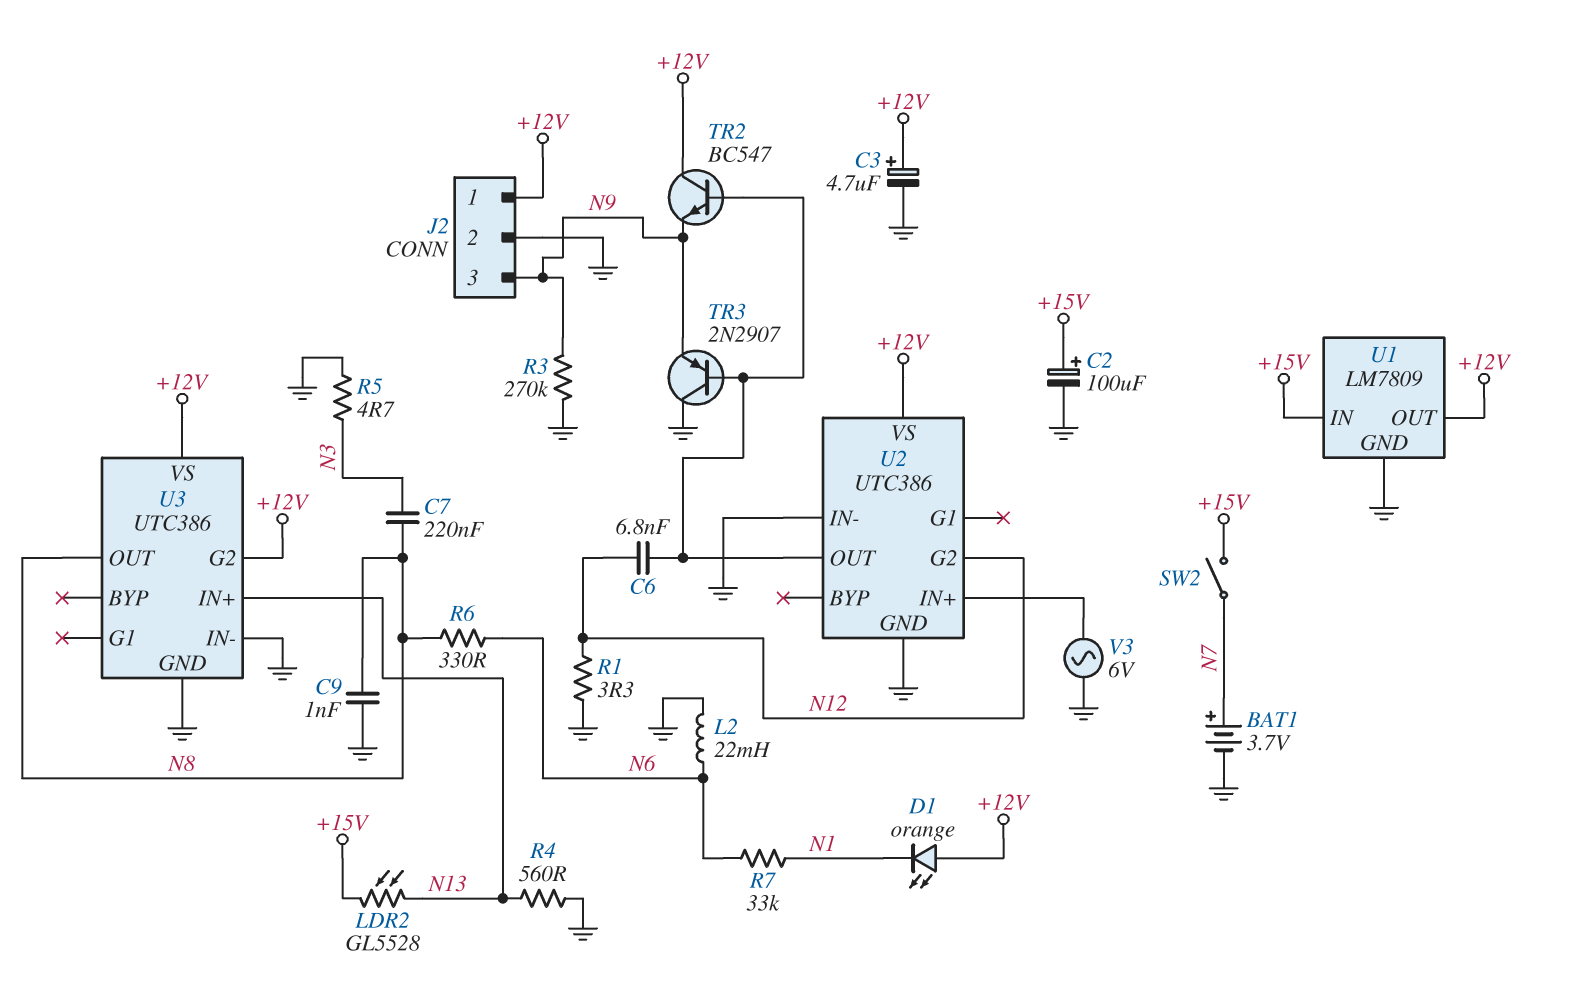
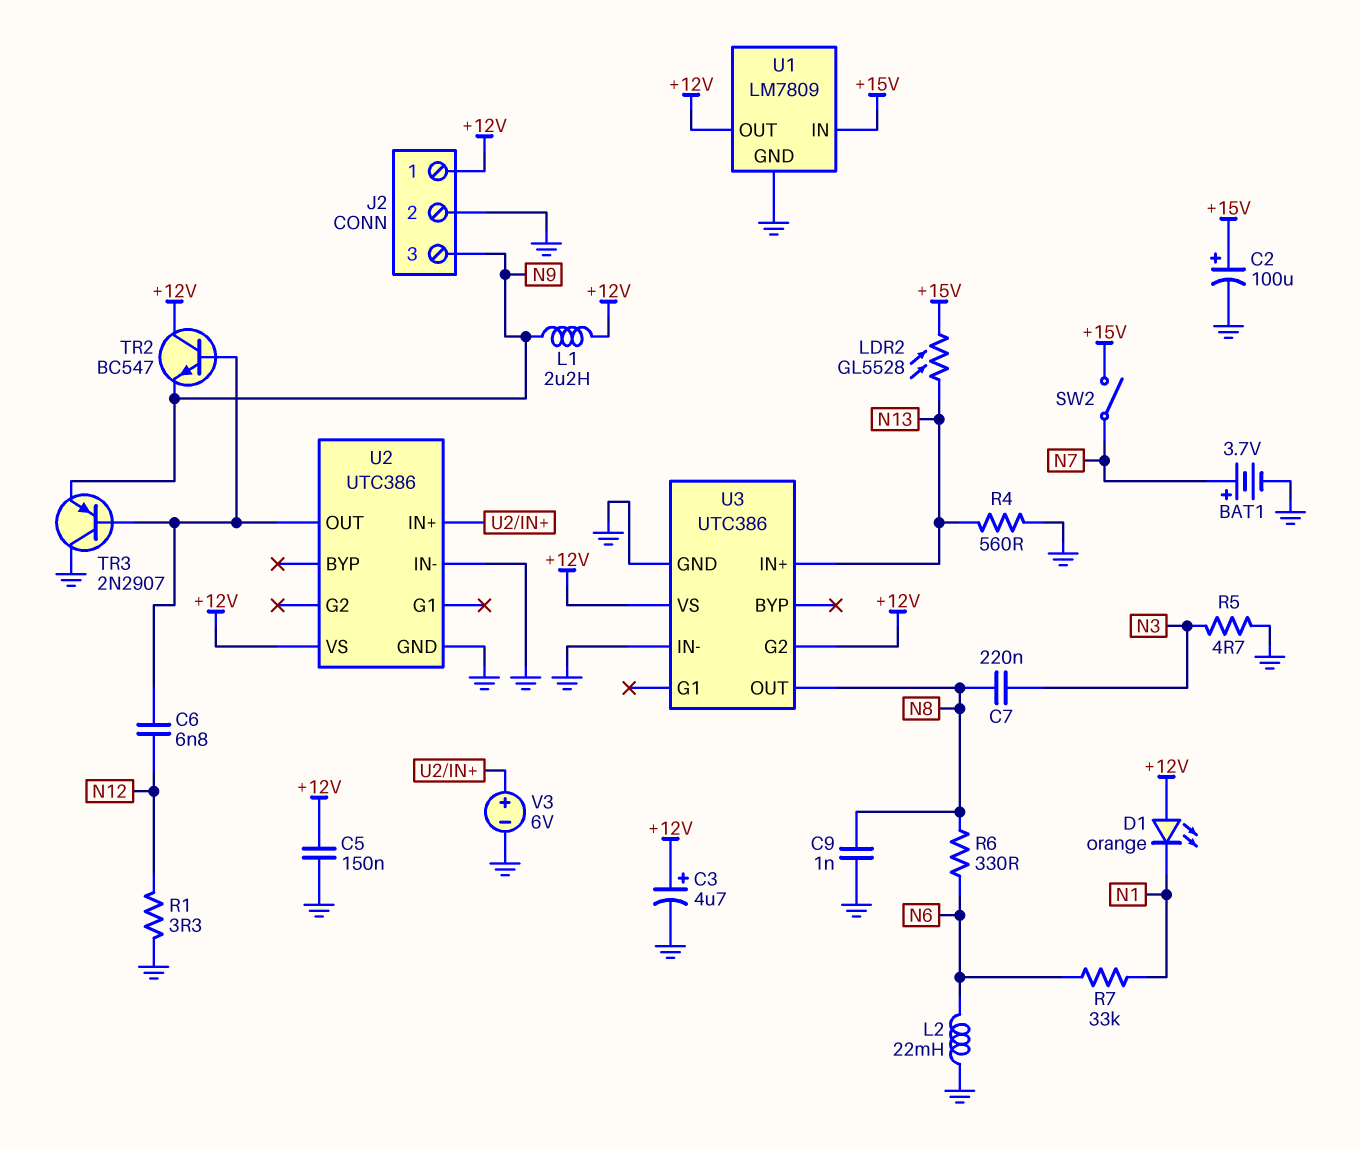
C5: none -> 150nF (+12V, GND)
L1: none -> 2.2uH (+12V, N9)
R3: 270k (GND, N9) -> none
U2 pin G2: N12 -> none
V3: AC 6V (GND, U2/IN+) -> 6V (plus U2/IN+, minus GND)

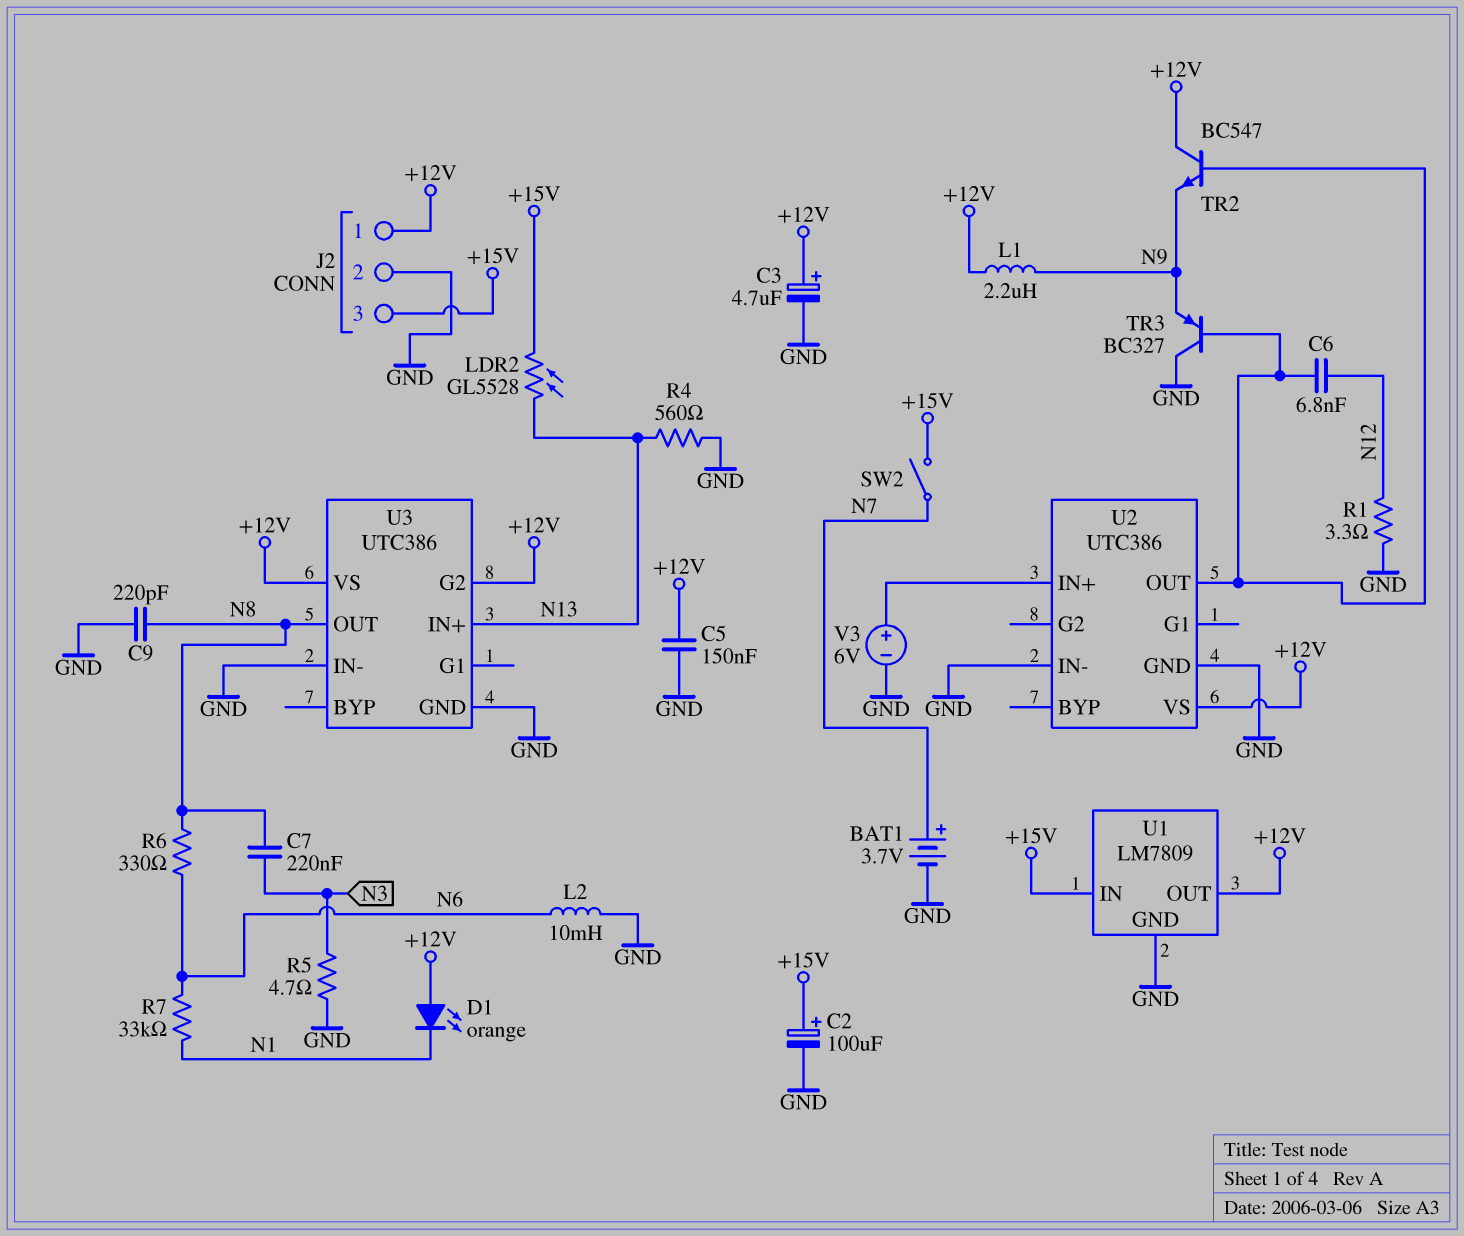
C9: 1nF (GND, N8) -> 220pF (GND, N8)
J2 pin 3: N9 -> +15V
L2: 22mH (GND, N6) -> 10mH (GND, N6)
TR3: PNP 2N2907 (B U2/OUT, C GND, E N9) -> PNP BC327 (B U2/OUT, C GND, E N9)

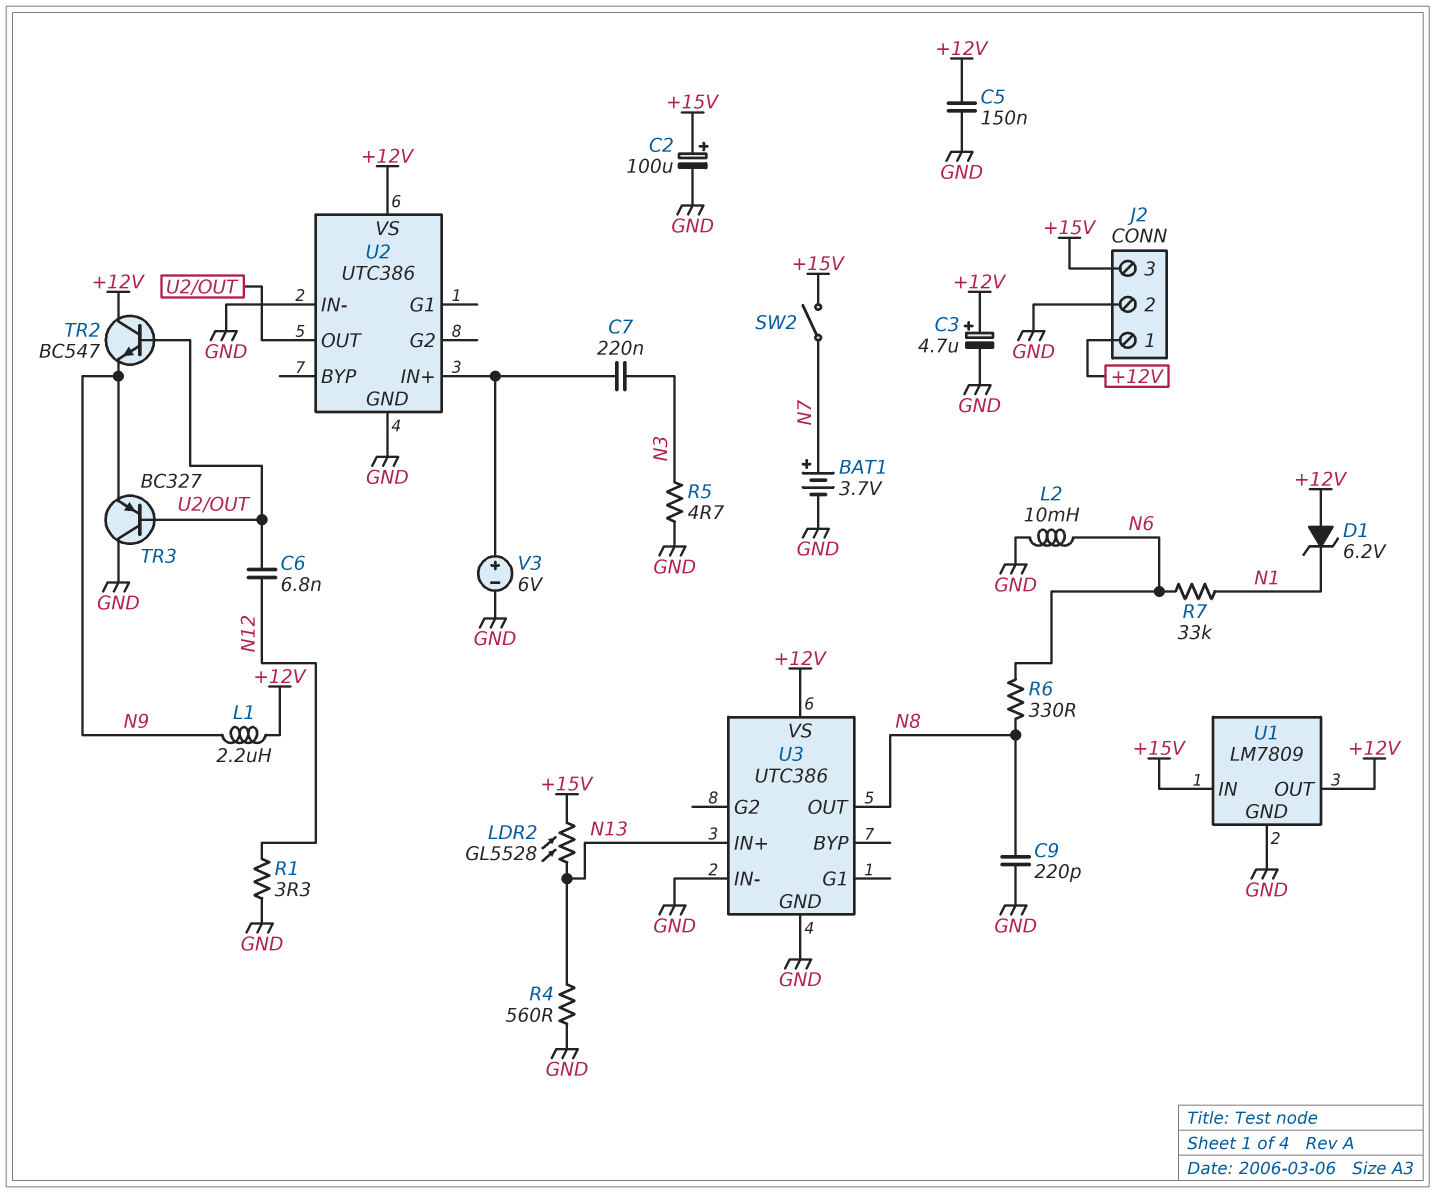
C7: 220nF (N3, N8) -> 220nF (N3, U2/IN+)
D1: LED orange (A +12V, K N1) -> zener 6.2V (A +12V, K N1)
U3 pin G2: +12V -> none

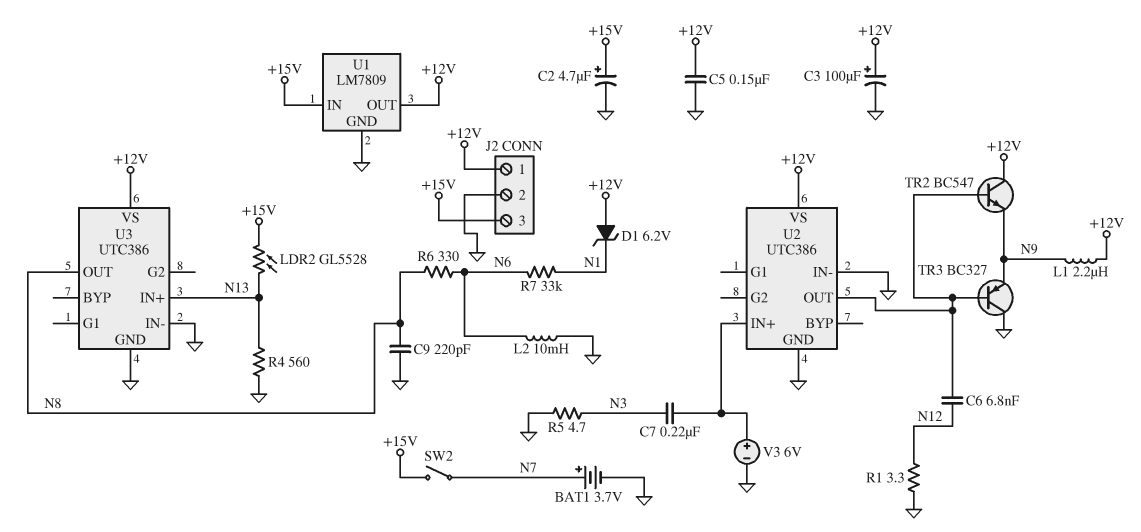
C2: 100uF (plus +15V, minus GND) -> 4.7uF (plus +15V, minus GND)
C3: 4.7uF (plus +12V, minus GND) -> 100uF (plus +12V, minus GND)

